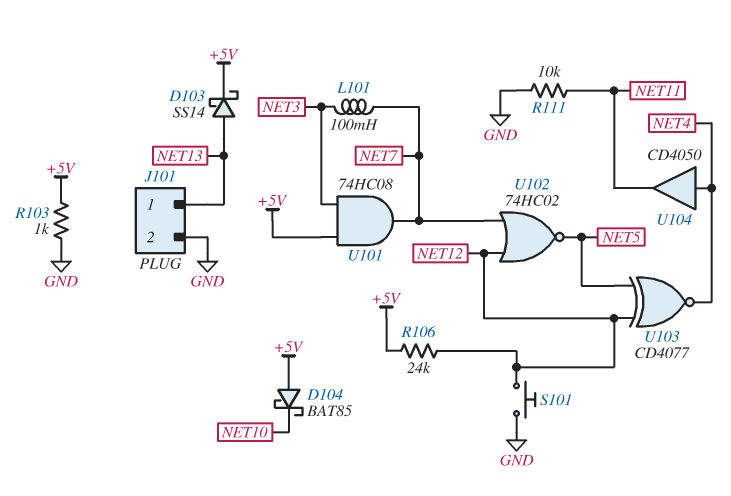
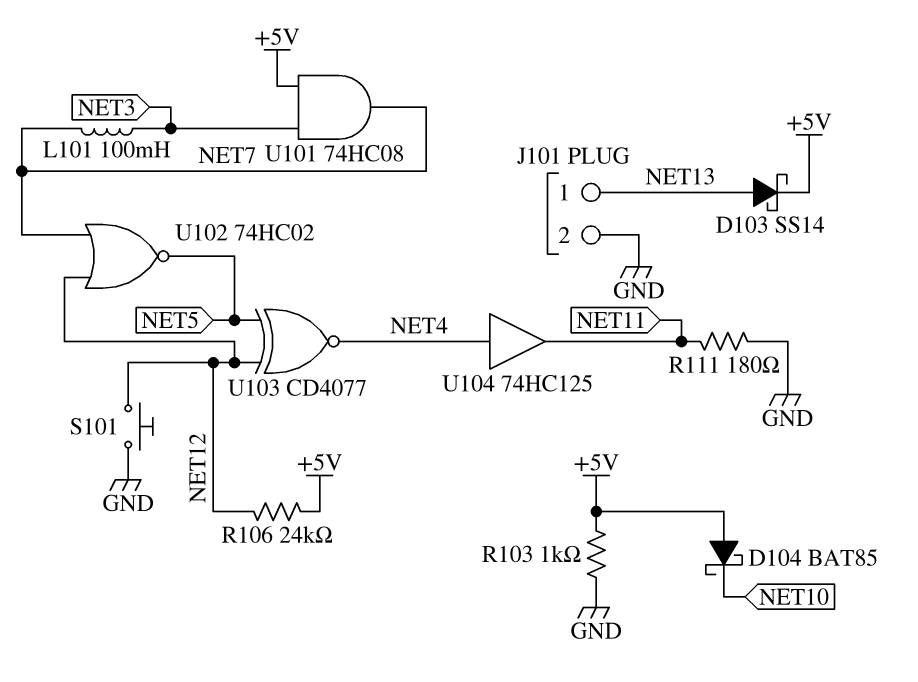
R111: 10k (GND, NET11) -> 180 (GND, NET11)
U104: buffer CD4050 (in NET4, out NET11) -> buffer 74HC125 (in NET4, out NET11)

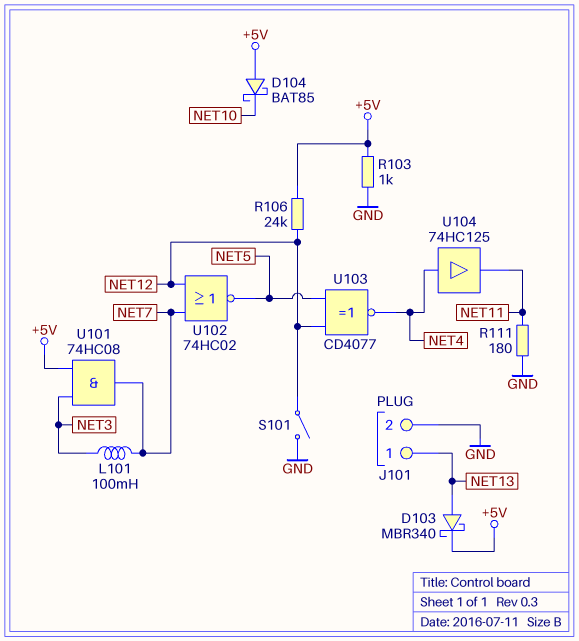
D103: schottky SS14 (A NET13, K +5V) -> schottky MBR340 (A NET13, K +5V)
S101: button (GND, NET12) -> switch (GND, NET12)

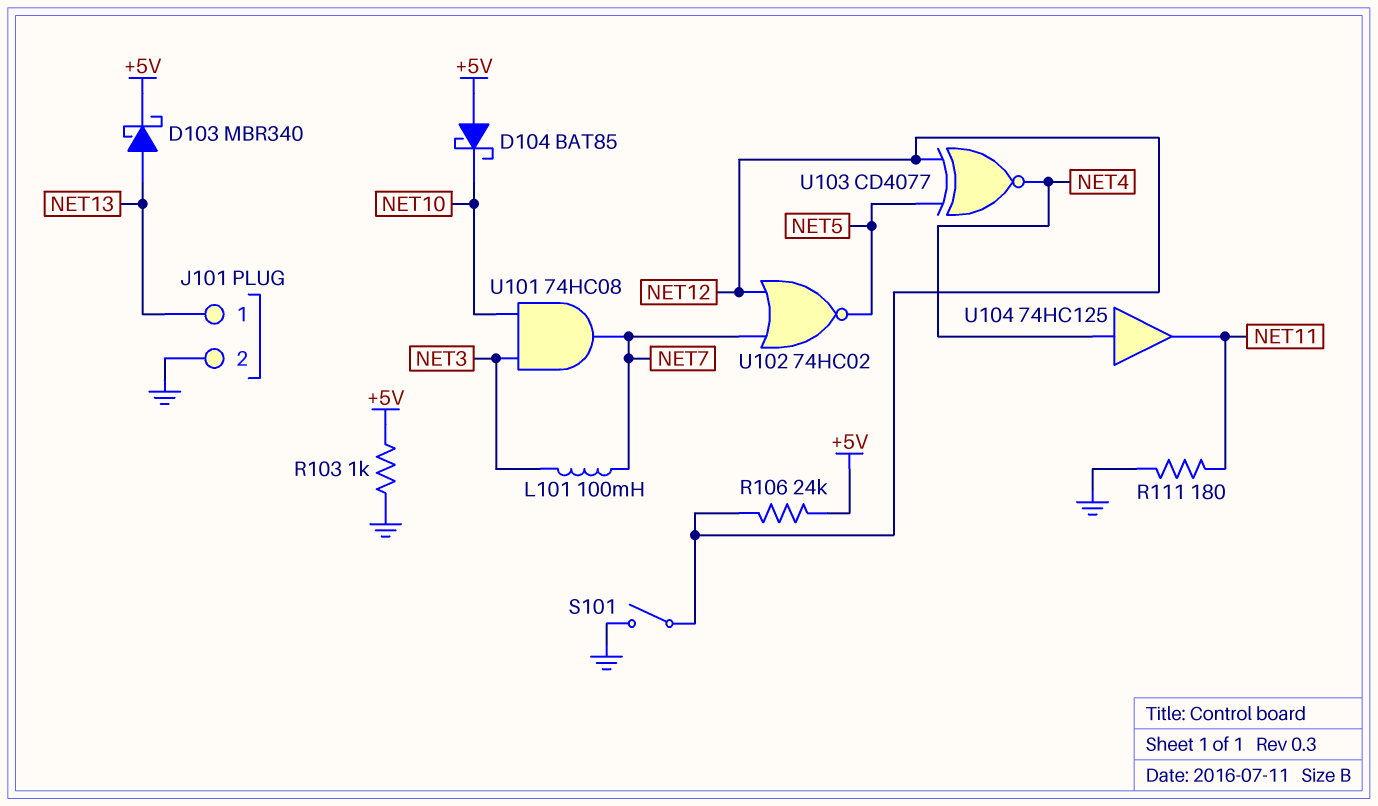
U101: AND 74HC08 (in +5V, in NET3, out NET7) -> AND 74HC08 (in NET3, in NET10, out NET7)

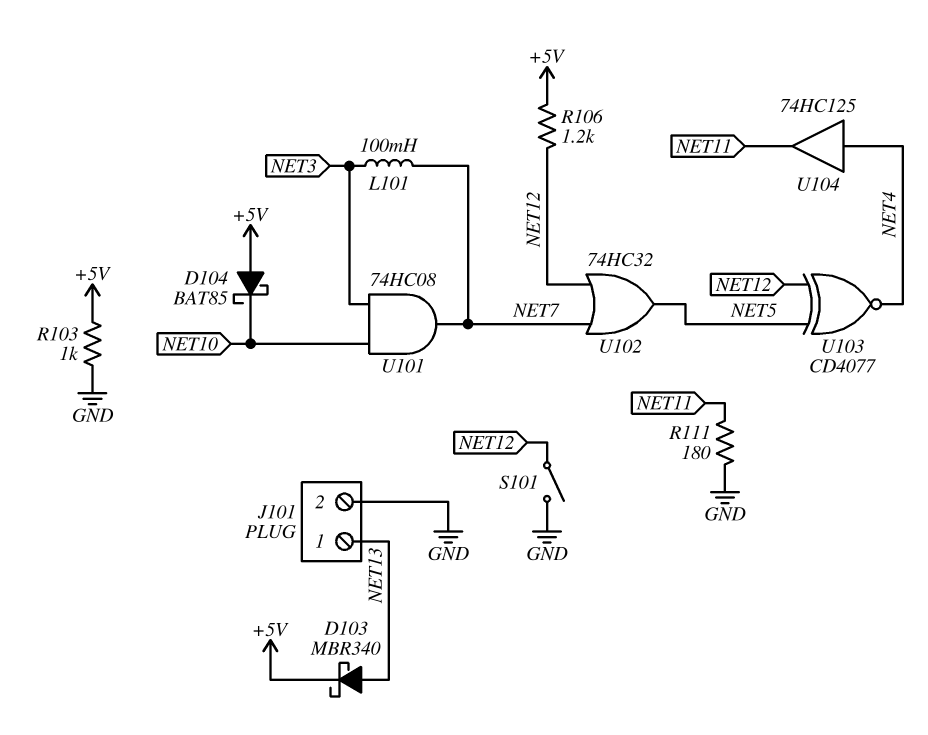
R106: 24k (+5V, NET12) -> 1.2k (+5V, NET12)
U102: NOR 74HC02 (in NET7, in NET12, out NET5) -> OR 74HC32 (in NET7, in NET12, out NET5)

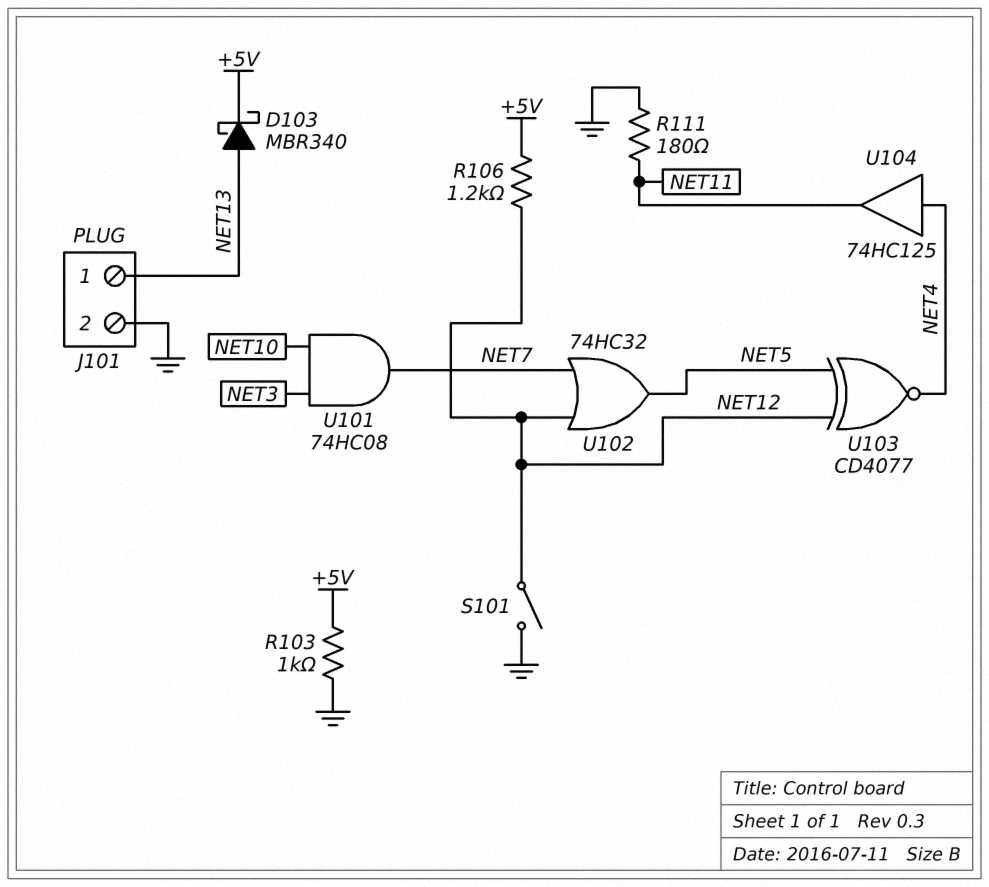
D104: schottky BAT85 (A +5V, K NET10) -> none
L101: 100mH (NET3, NET7) -> none

